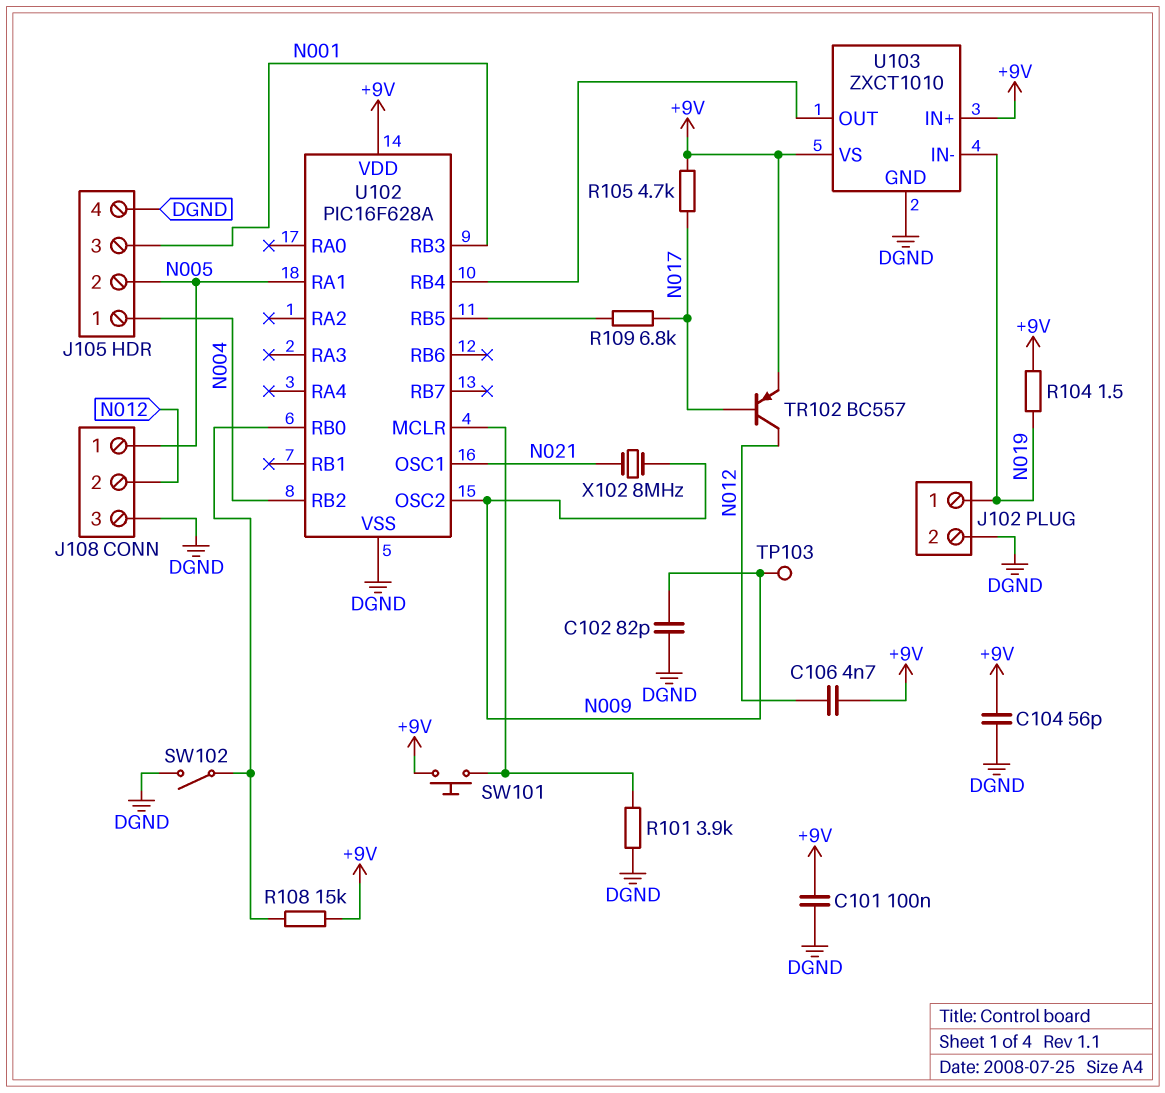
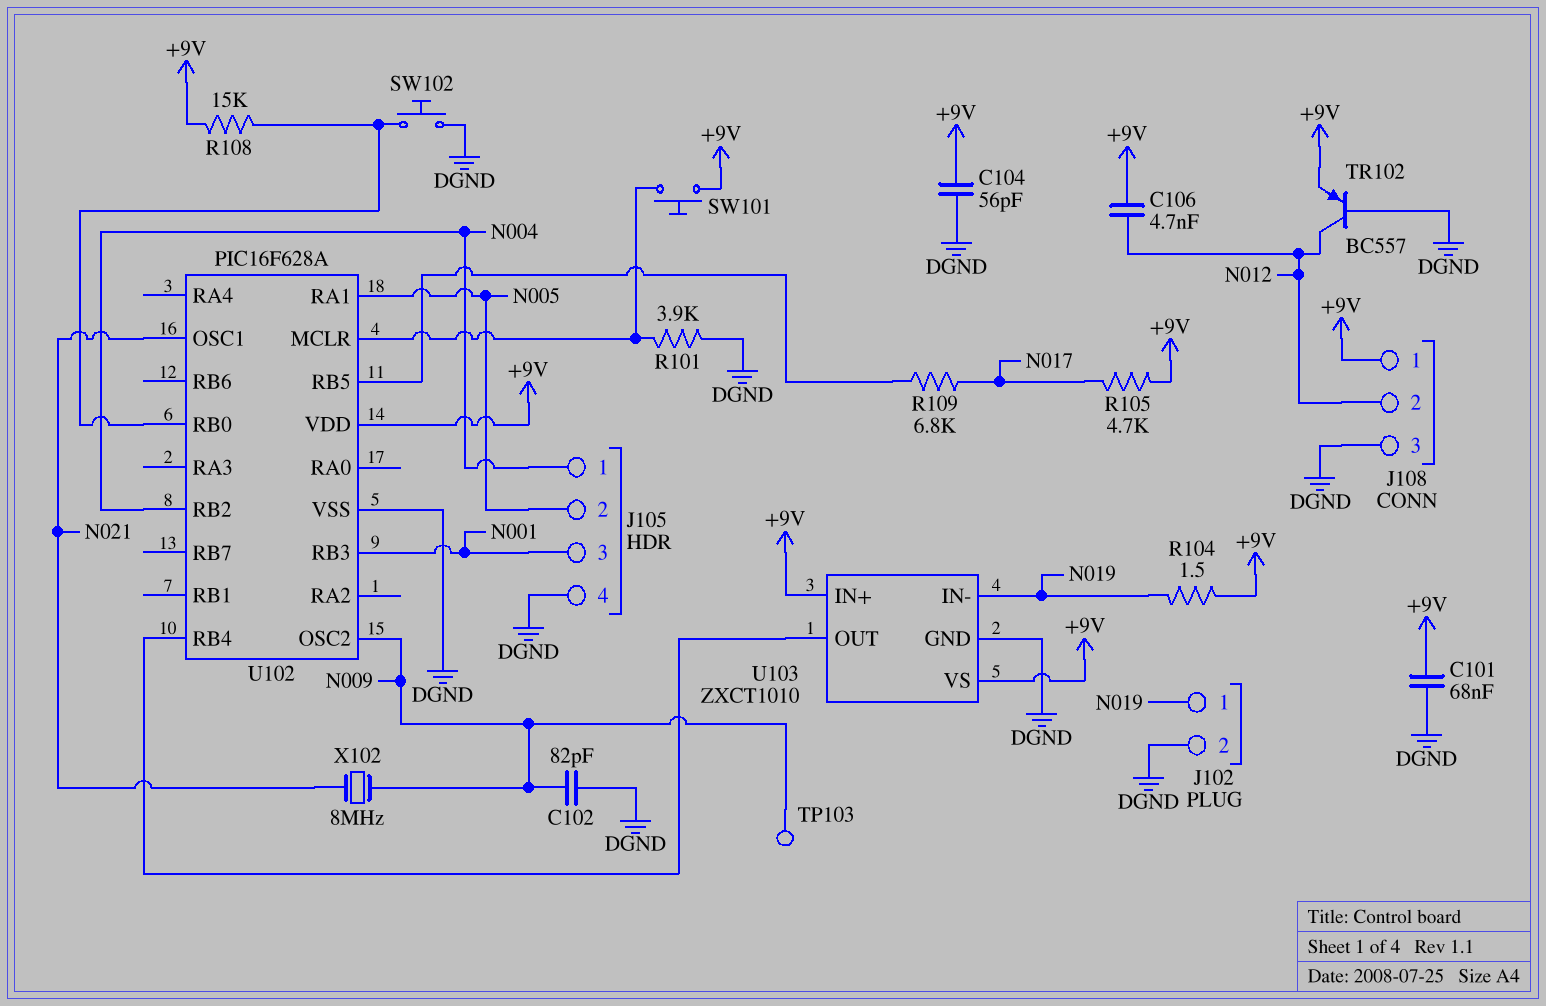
C101: 100nF (+9V, DGND) -> 68nF (+9V, DGND)
J108 pin 1: N005 -> +9V
SW102: switch (DGND, U102/RB0) -> button (DGND, U102/RB0)
TR102: PNP BC557 (B N017, C N012, E +9V) -> PNP BC557 (B DGND, C N012, E +9V)

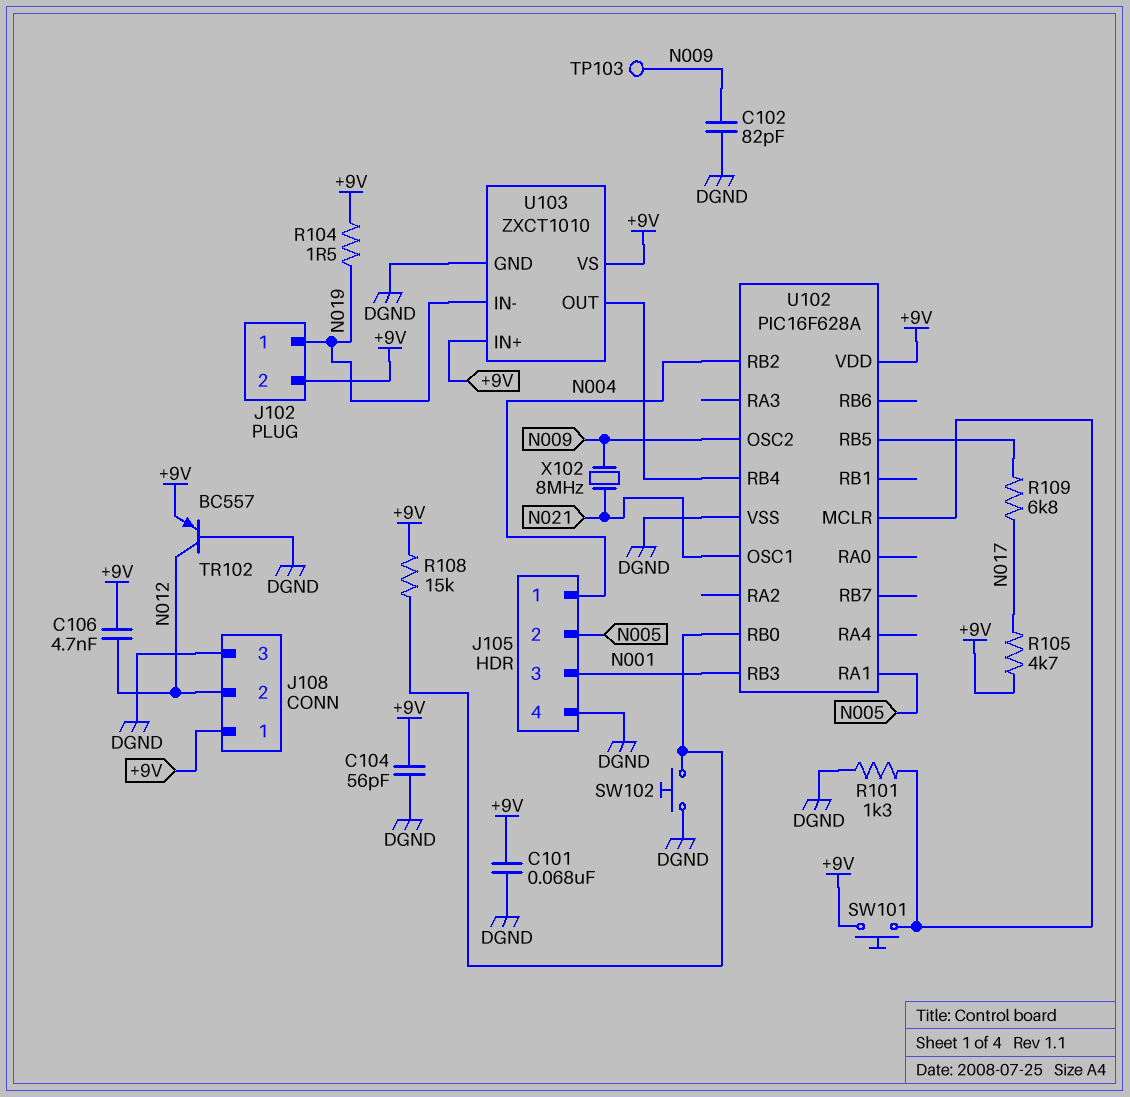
J102 pin 2: DGND -> +9V
R101: 3.9k (DGND, U102/MCLR) -> 1.3k (DGND, U102/MCLR)

